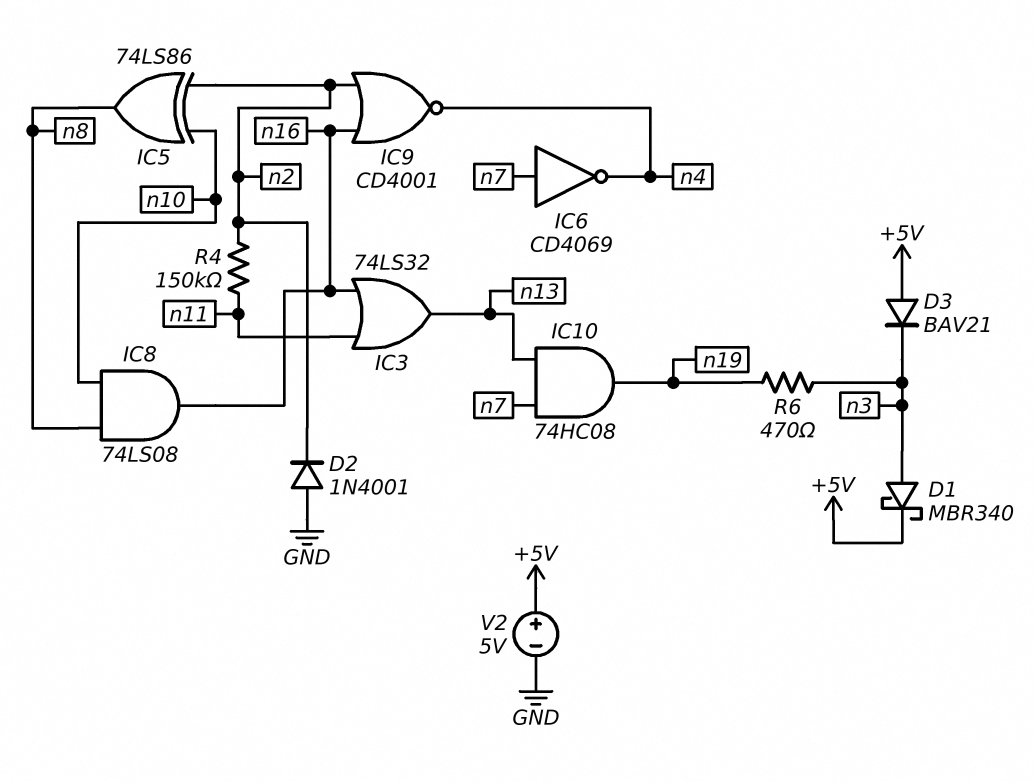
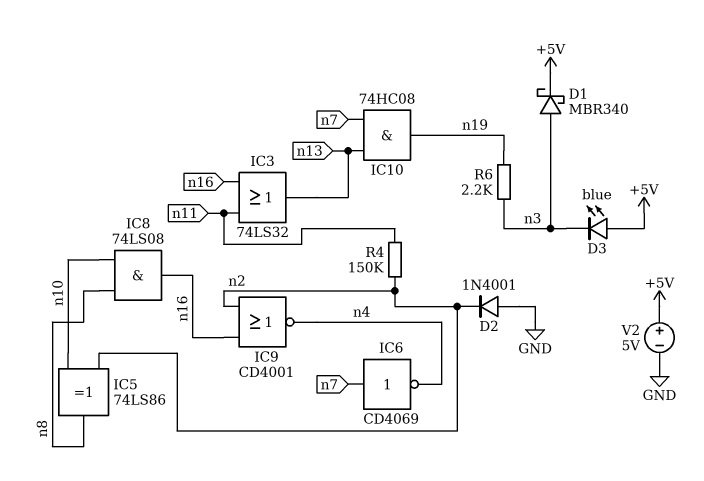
D3: diode BAV21 (A +5V, K n3) -> LED blue (A +5V, K n3)
R6: 470 (n3, n19) -> 2.2k (n3, n19)

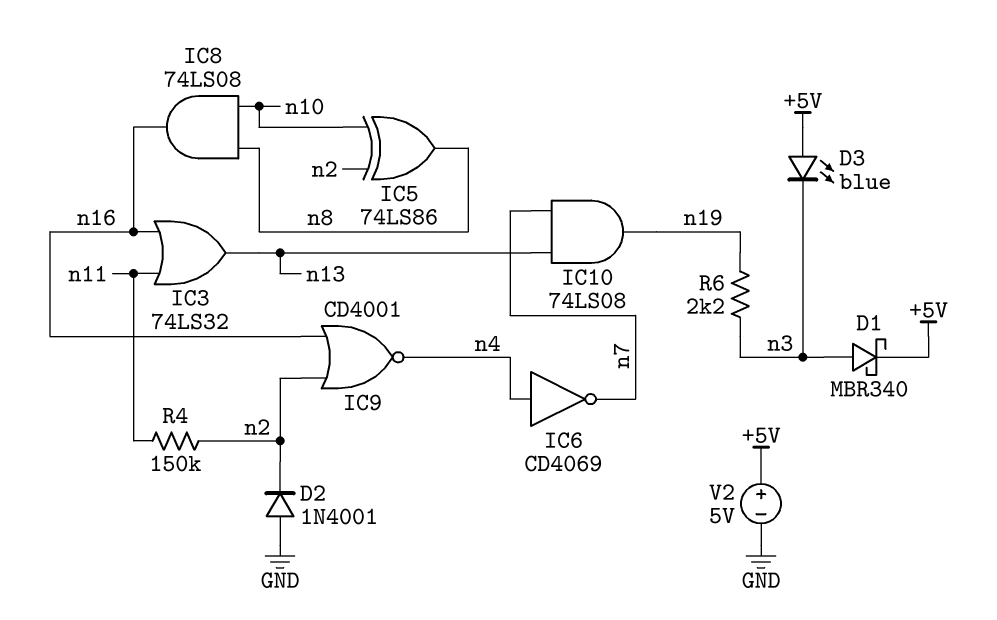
IC6: NOT CD4069 (in n7, out n4) -> NOT CD4069 (in n4, out n7)
IC10: AND 74HC08 (in n7, in n13, out n19) -> AND 74LS08 (in n7, in n13, out n19)

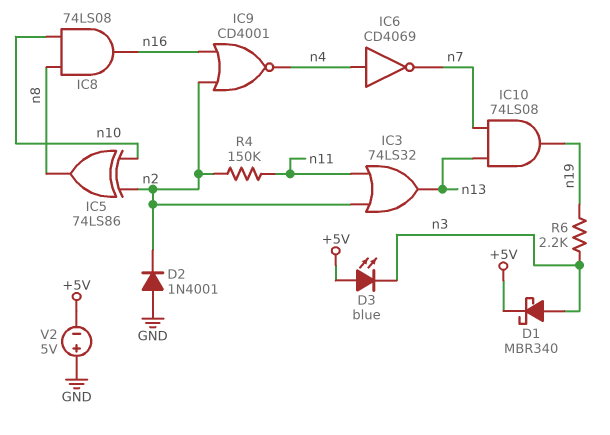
IC3: OR 74LS32 (in n11, in n16, out n13) -> OR 74LS32 (in n2, in n11, out n13)
V2: 5V (plus +5V, minus GND) -> 5V (plus GND, minus +5V)

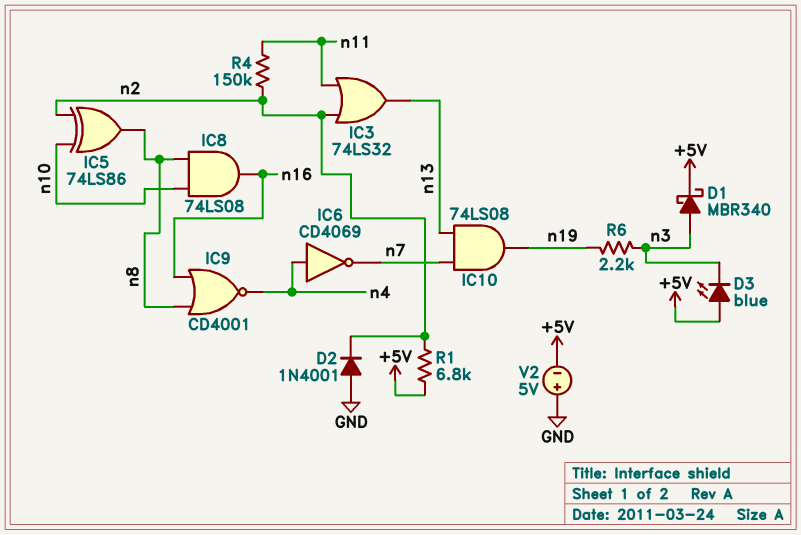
IC9: NOR CD4001 (in n2, in n16, out n4) -> NOR CD4001 (in n8, in n16, out n4)
R1: none -> 6.8k (+5V, n2)

